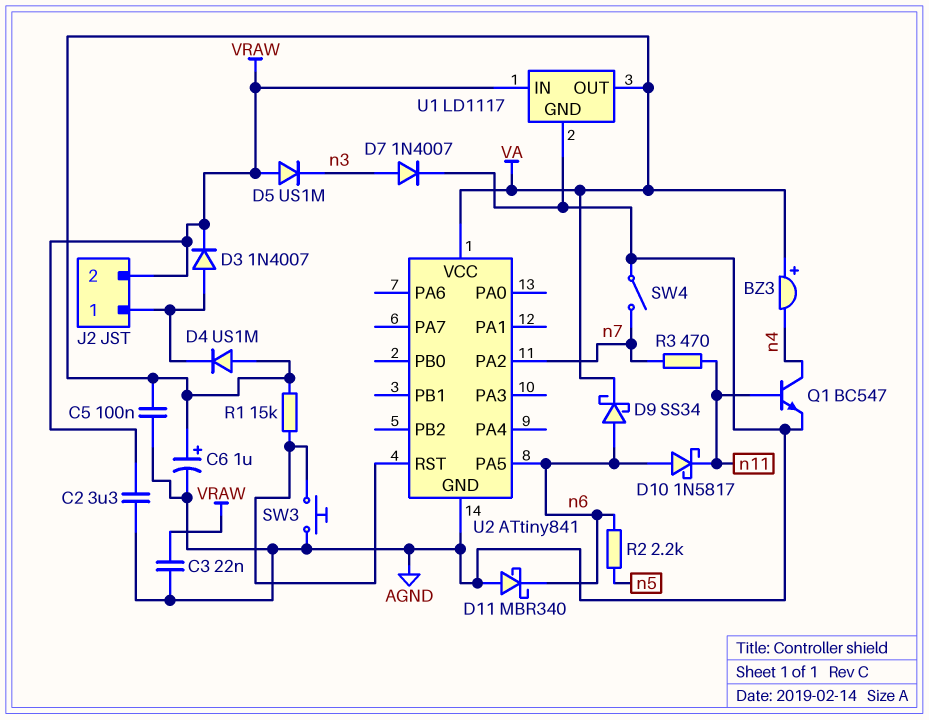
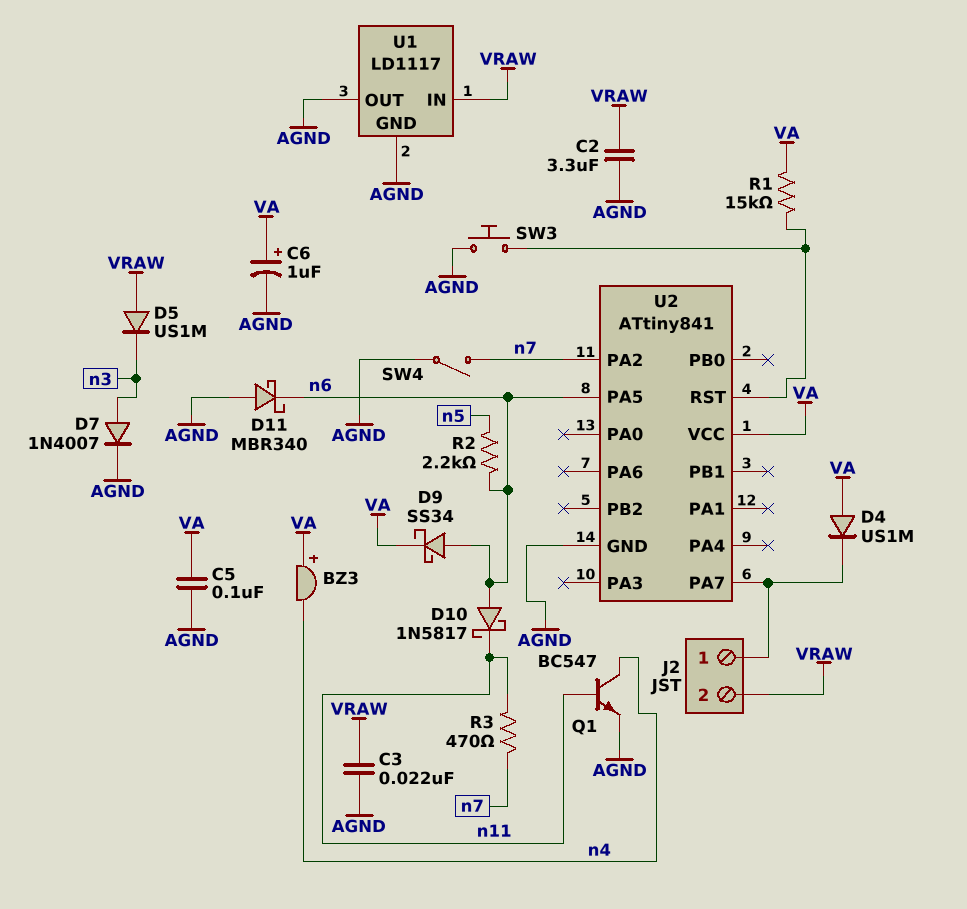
D3: diode 1N4007 (A J2/1, K VRAW) -> none
U1 pin OUT: VA -> AGND
U2 pin PA7: none -> J2/1

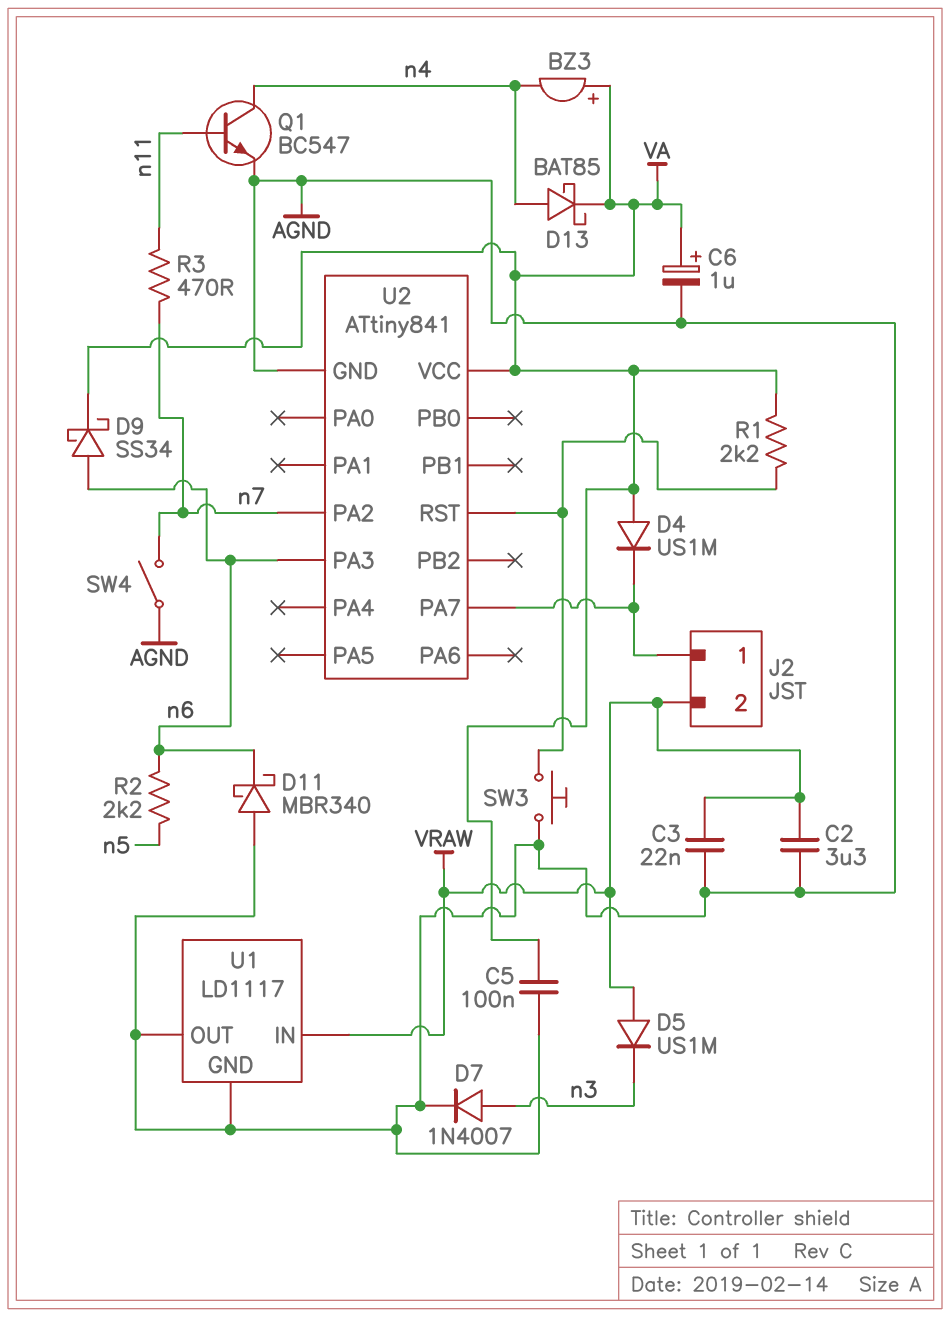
D10: schottky 1N5817 (A n6, K n11) -> none
D13: none -> schottky BAT85 (A n4, K VA)
R1: 15k (U2/RST, VA) -> 2.2k (U2/RST, VA)
U2 pin PA3: none -> n6
U2 pin PA5: n6 -> none

